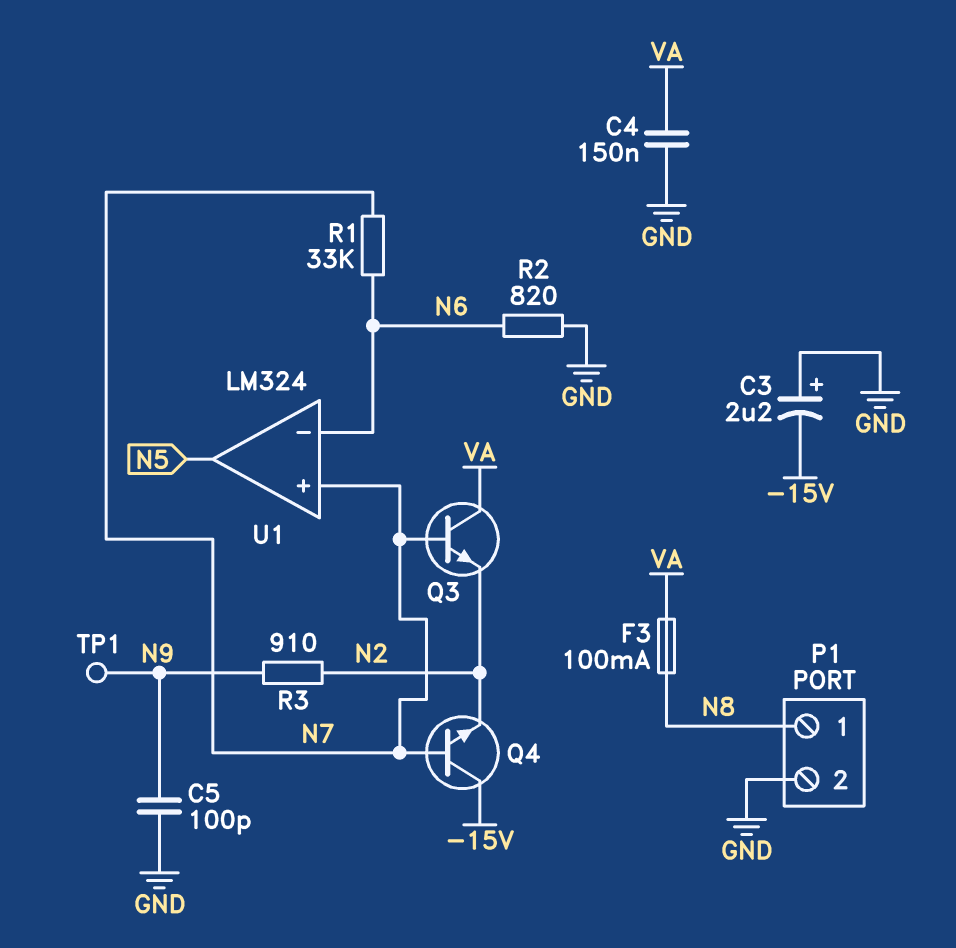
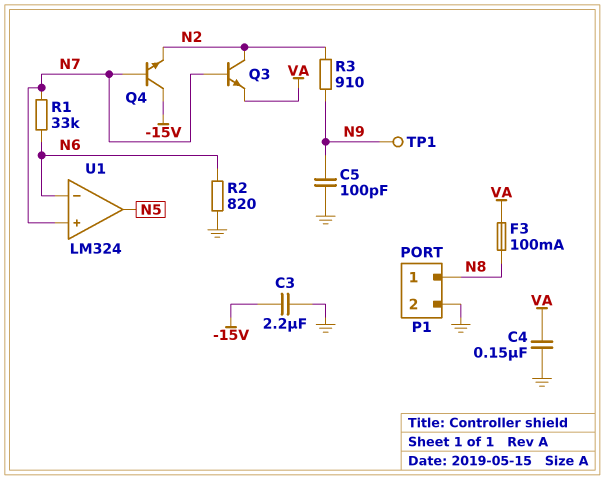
C3: 2.2uF (plus GND, minus -15V) -> 2.2uF (-15V, GND)
Q3: NPN (B N7, C VA, E N2) -> NPN (B N7, C N2, E VA)

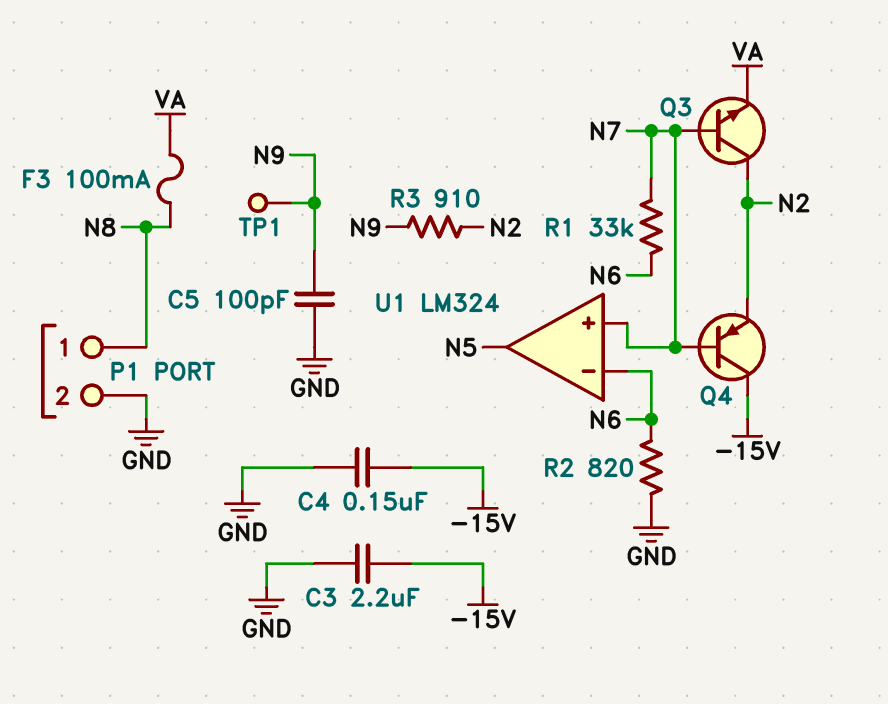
C4: 150nF (GND, VA) -> 150nF (-15V, GND)
Q4: NPN (B N7, C -15V, E N2) -> PNP (B N7, C -15V, E N2)

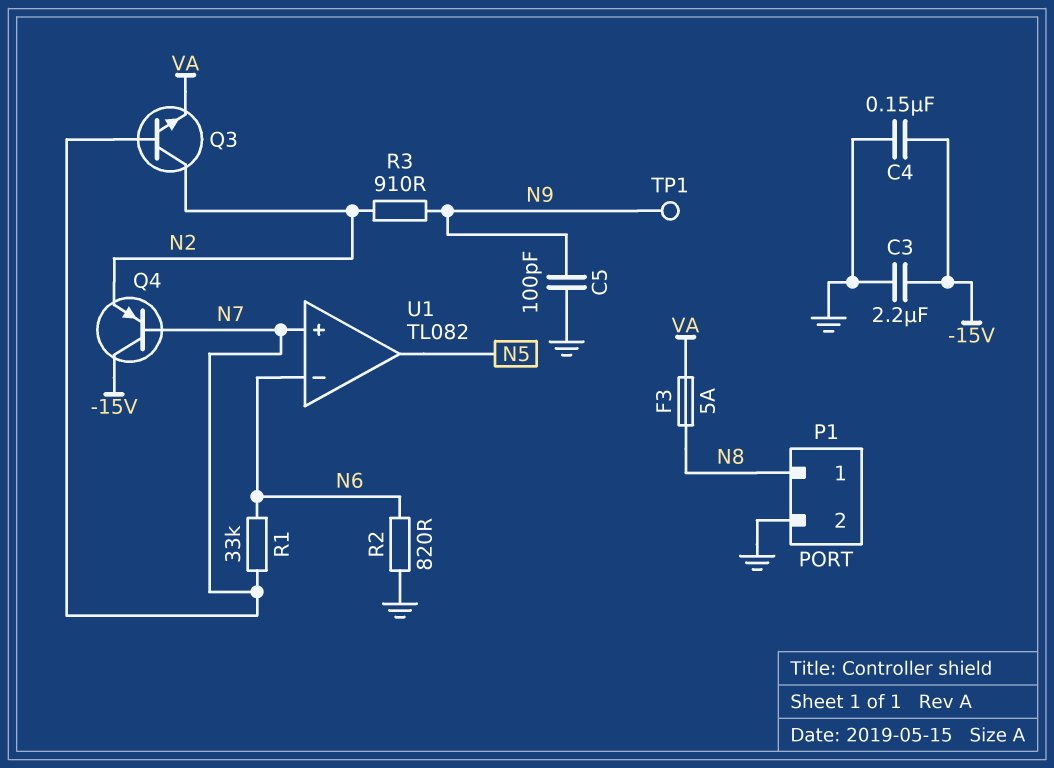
F3: 100mA (N8, VA) -> 5A (N8, VA)
U1: LM324 -> TL082

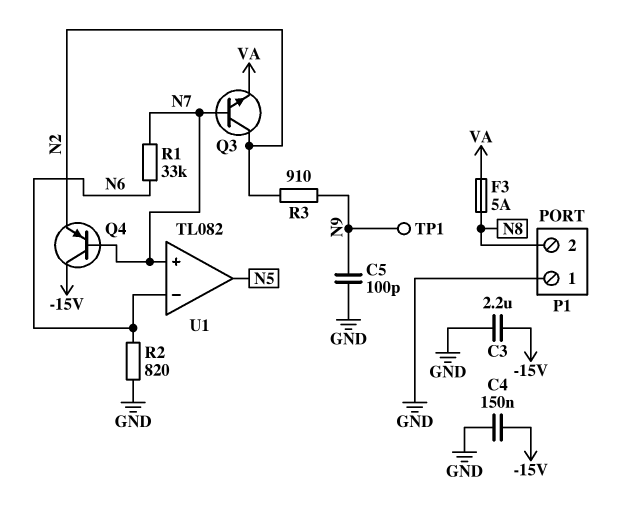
P1 pin 1: N8 -> GND
P1 pin 2: GND -> N8

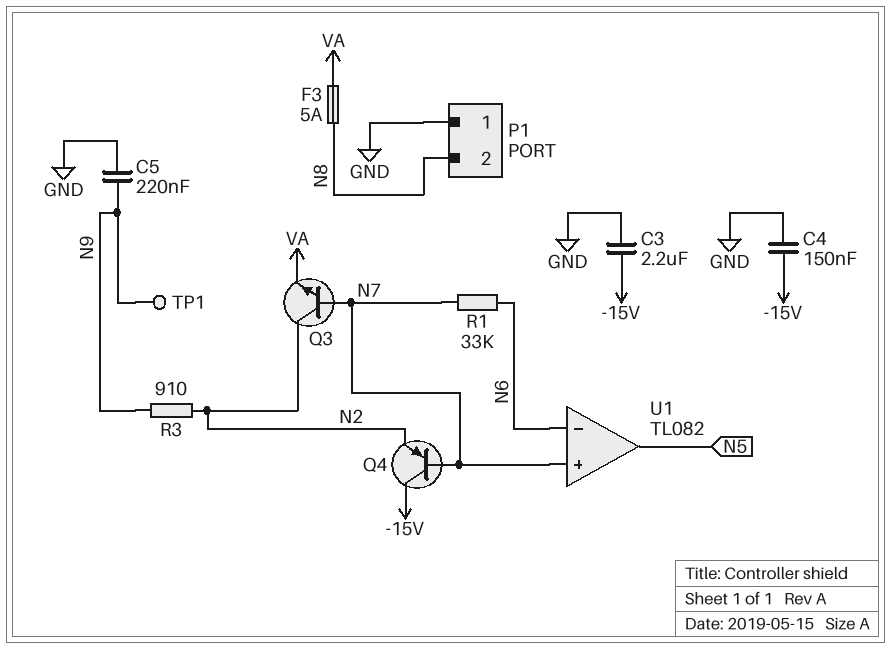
C5: 100pF (GND, N9) -> 220nF (GND, N9)
R2: 820 (GND, N6) -> none

